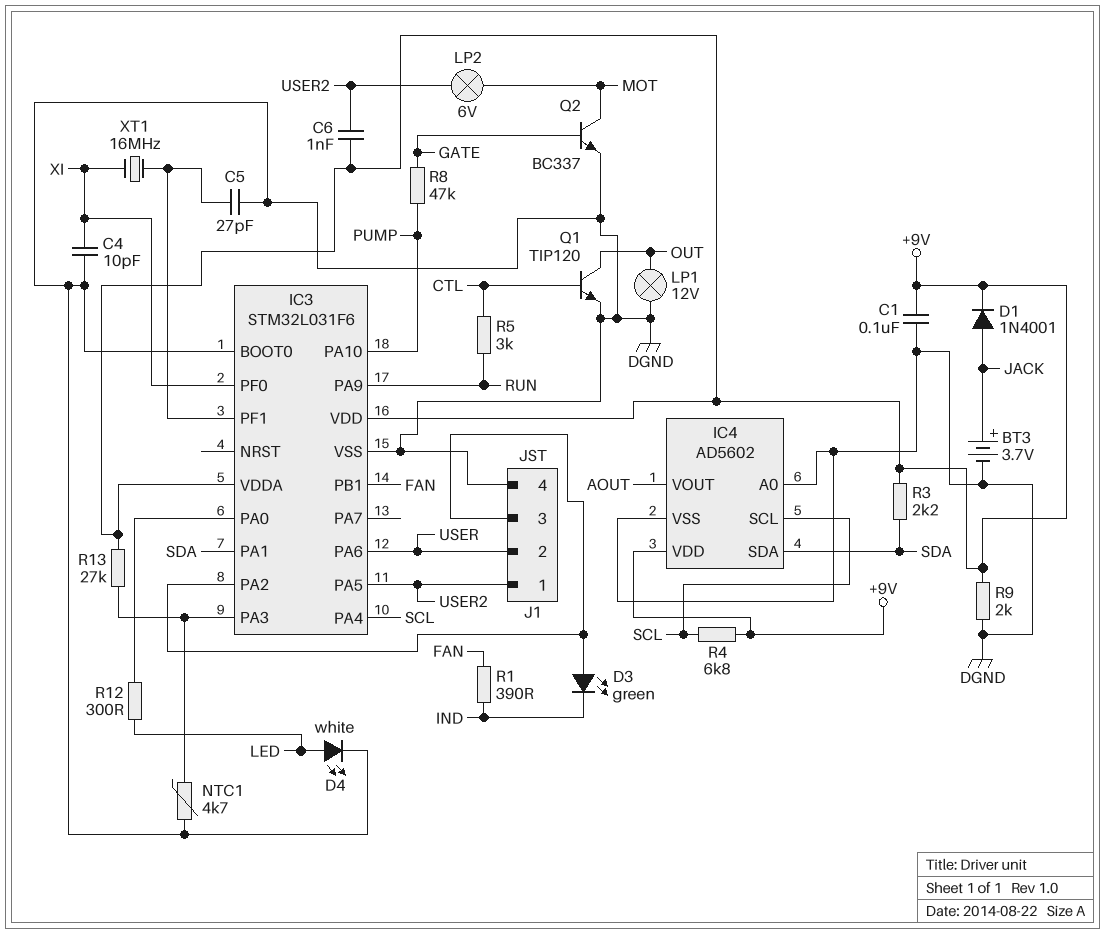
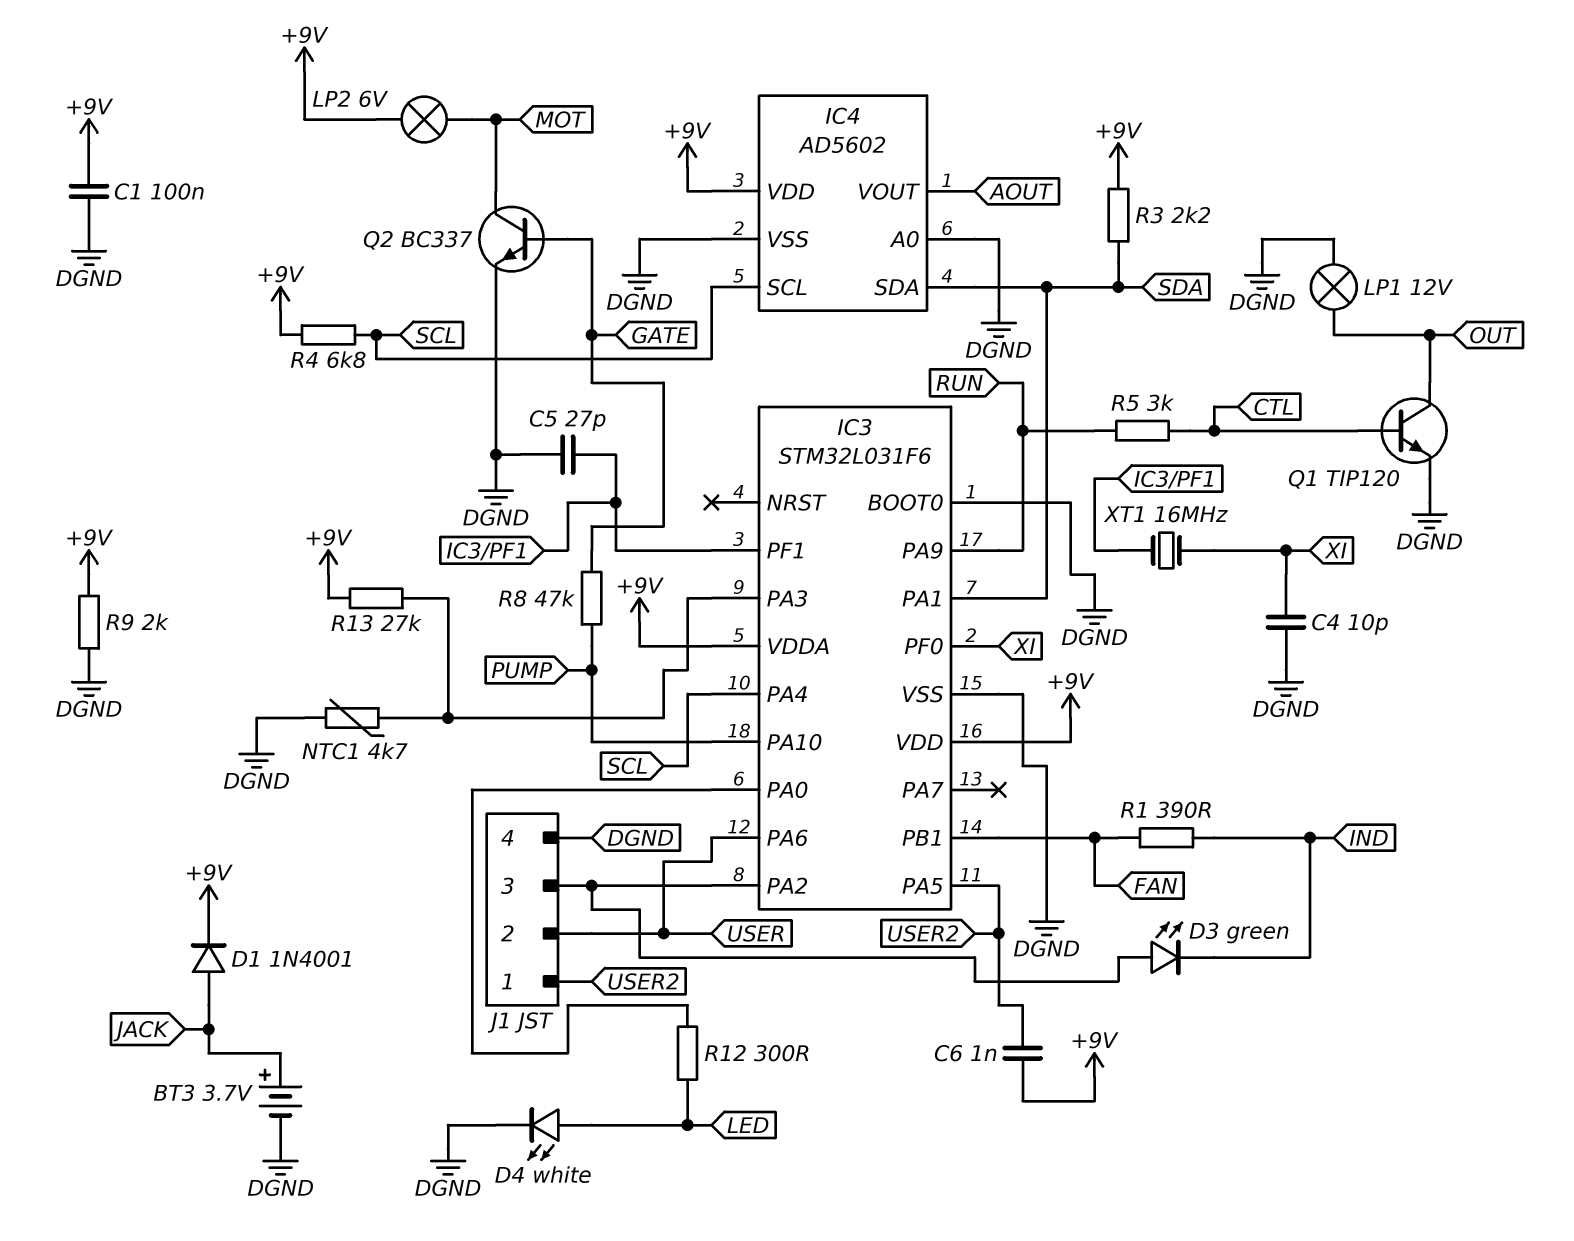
LP2: lamp 6V (MOT, USER2) -> lamp 6V (+9V, MOT)

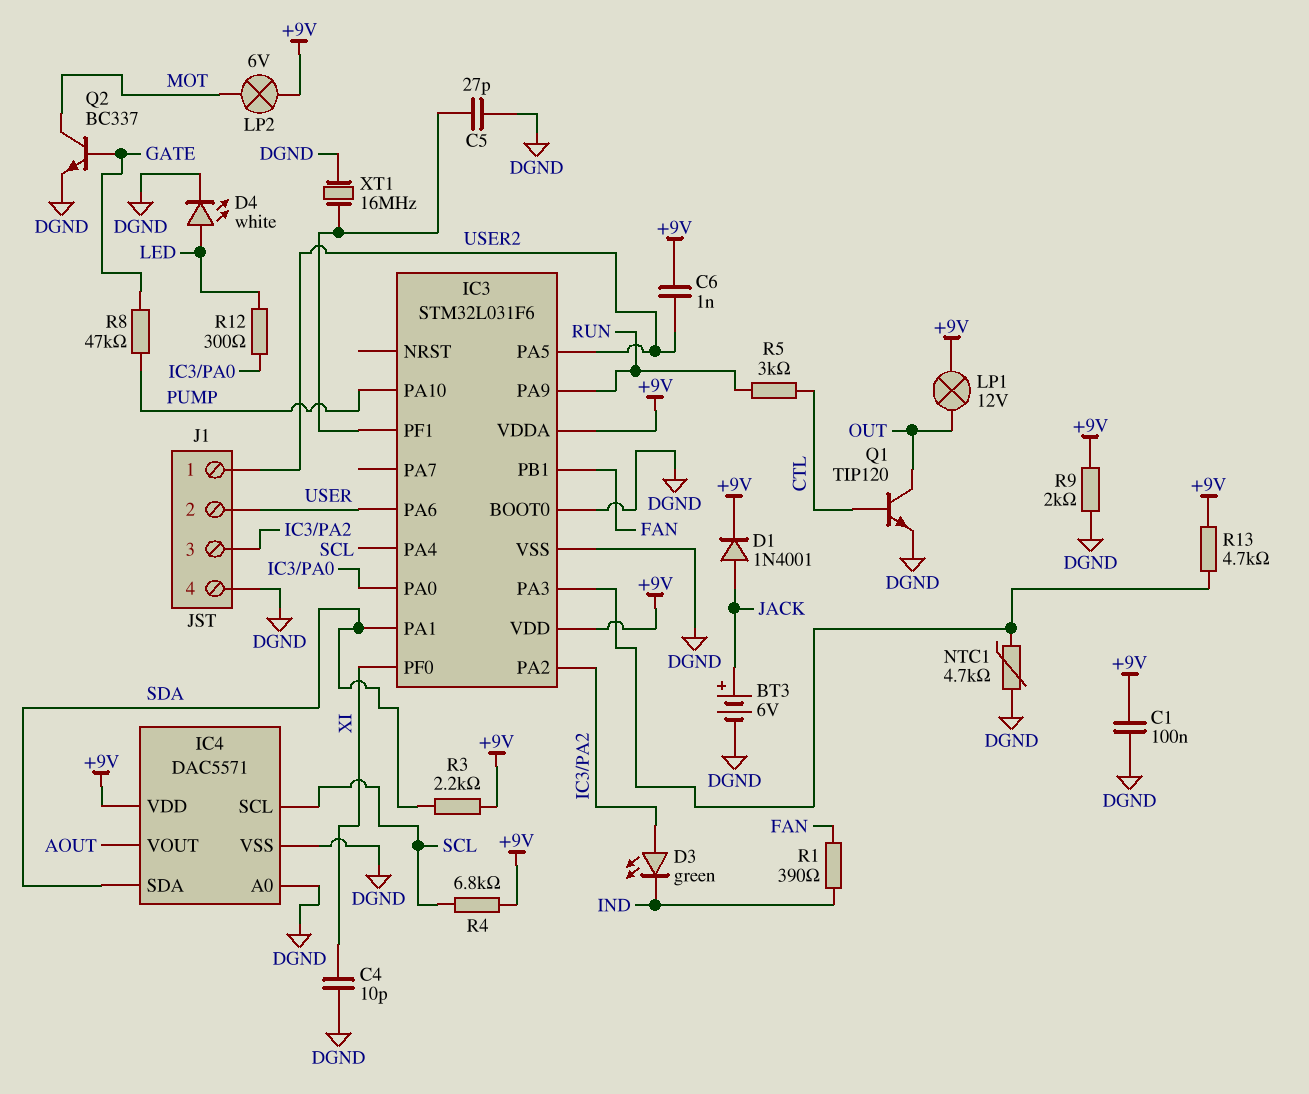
BT3: 3.7V (plus JACK, minus DGND) -> 6V (plus JACK, minus DGND)
IC4: AD5602 -> DAC5571
LP1: lamp 12V (DGND, OUT) -> lamp 12V (+9V, OUT)
R13: 27k (+9V, IC3/PA3) -> 4.7k (+9V, IC3/PA3)
XT1: 16MHz (IC3/PF1, XI) -> 16MHz (DGND, IC3/PF1)

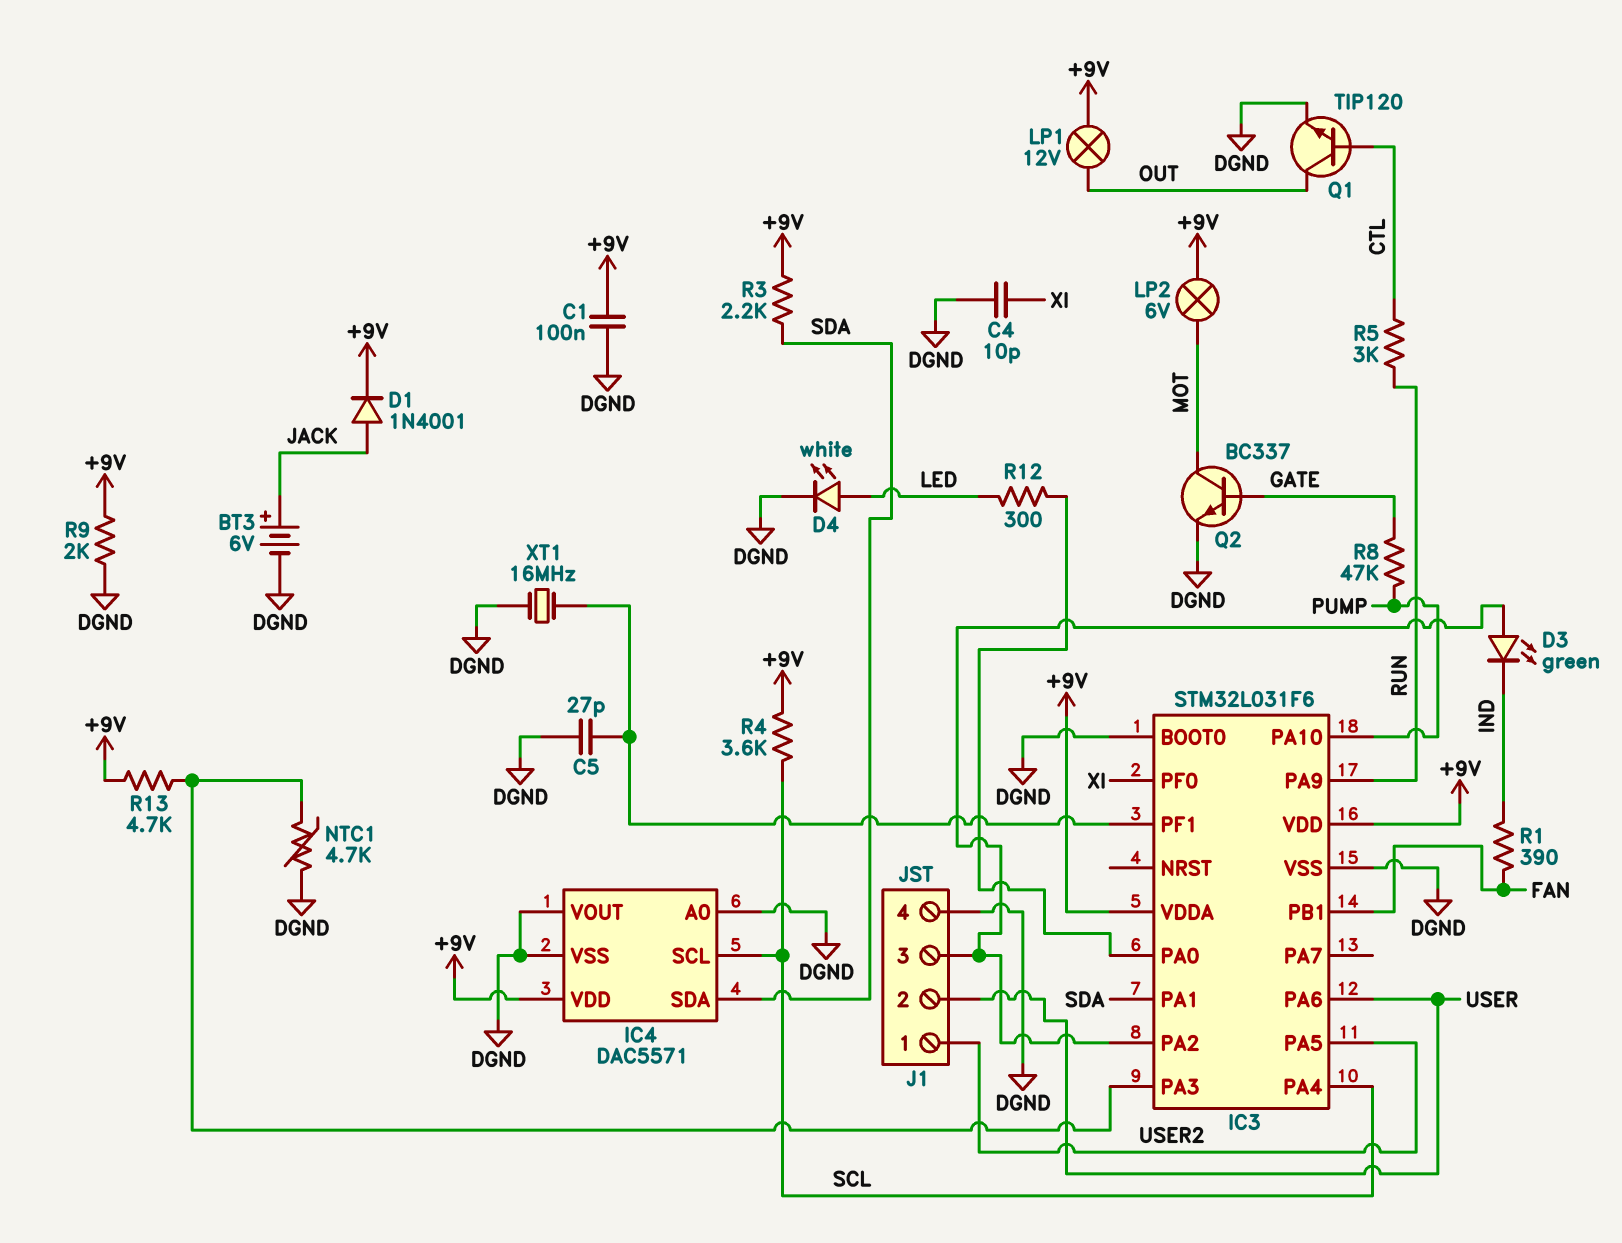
C6: 1nF (+9V, USER2) -> none
IC4 pin VOUT: AOUT -> DGND
R4: 6.8k (+9V, SCL) -> 3.6k (+9V, SCL)

